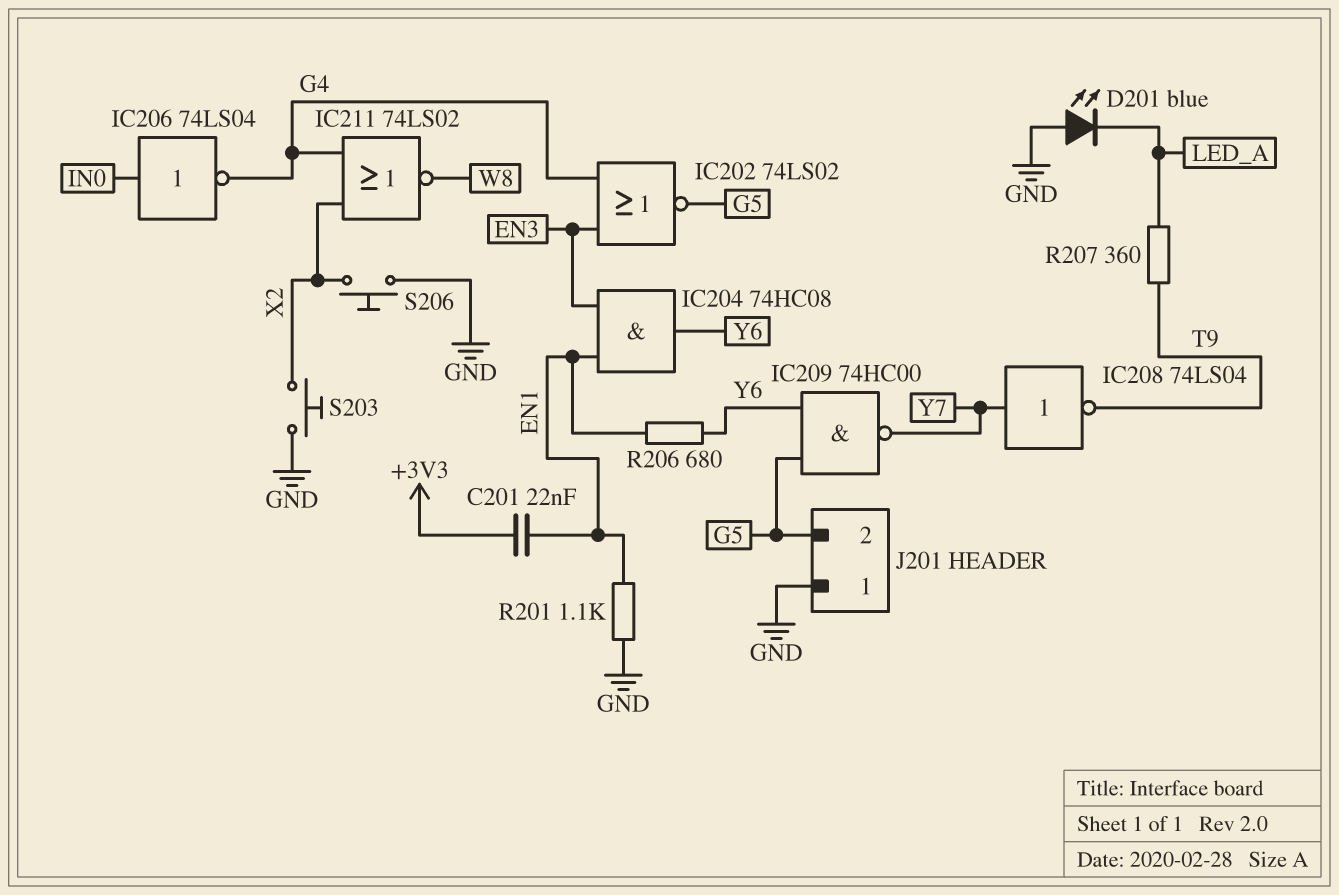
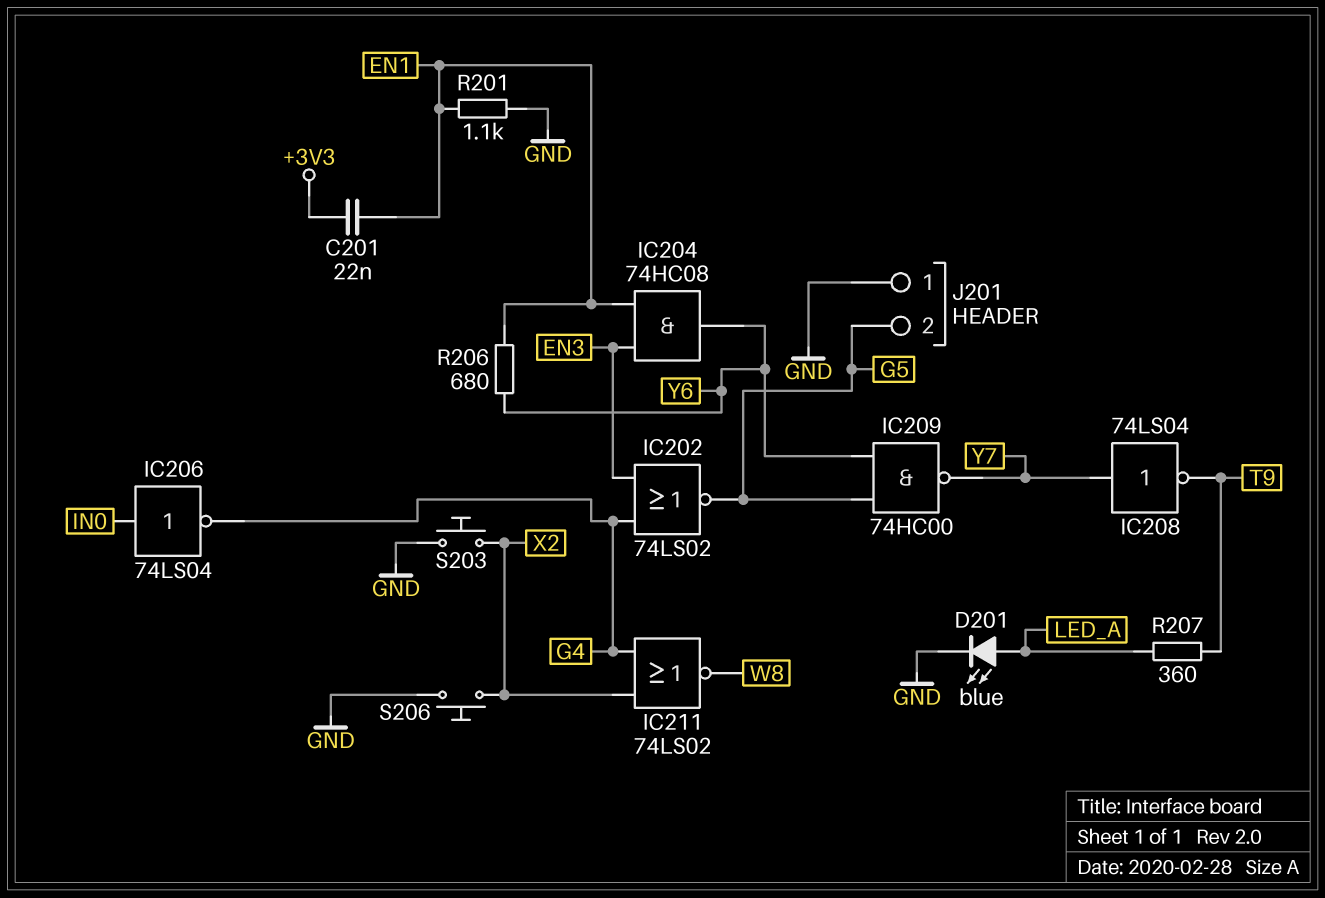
D201: LED blue (A GND, K LED_A) -> LED blue (A LED_A, K GND)

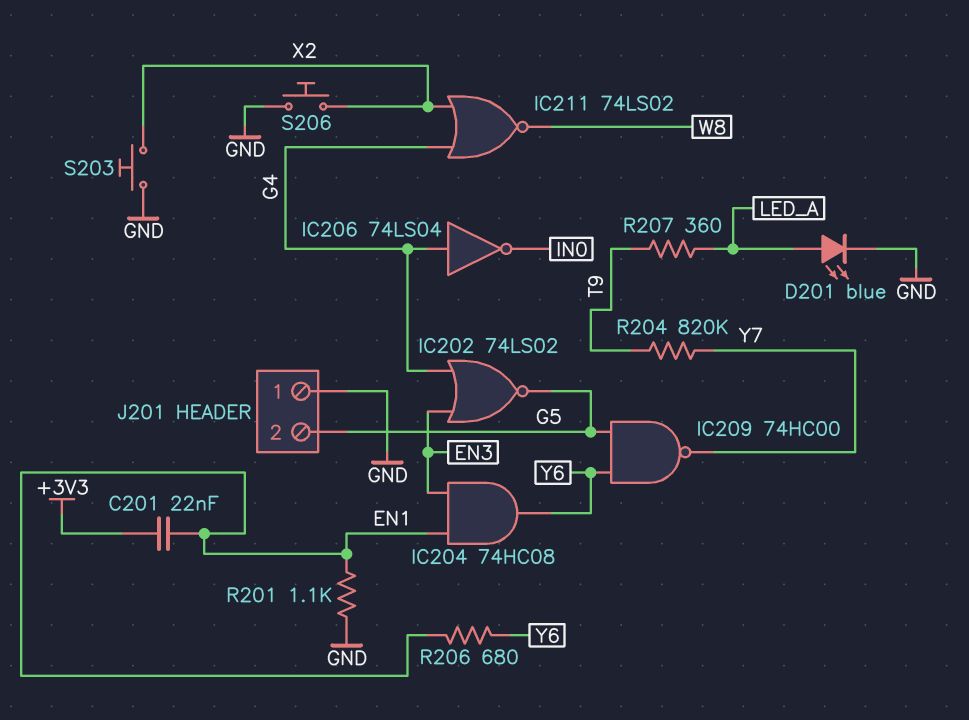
IC206: NOT 74LS04 (in IN0, out G4) -> NOT 74LS04 (in G4, out IN0)
IC208: NOT 74LS04 (in Y7, out T9) -> none
R204: none -> 820k (T9, Y7)

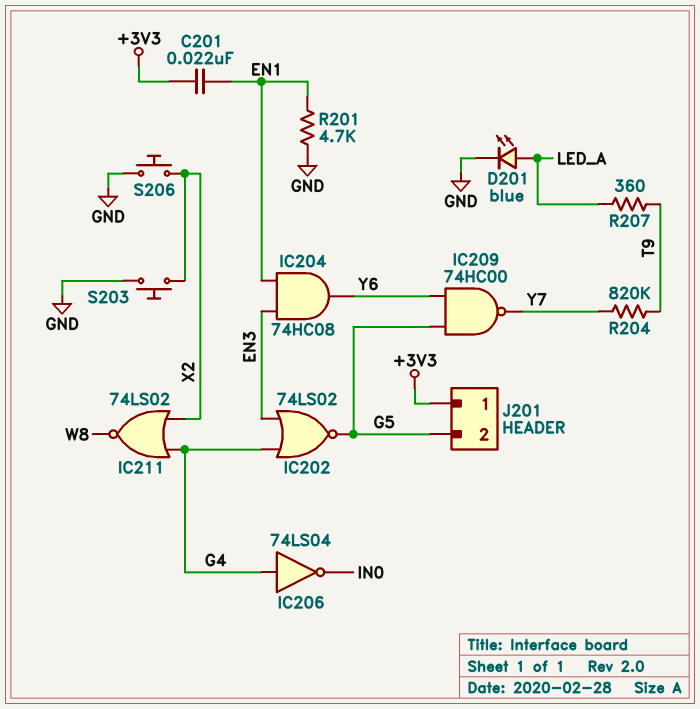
J201 pin 1: GND -> +3V3
R201: 1.1k (EN1, GND) -> 4.7k (EN1, GND)
R206: 680 (EN1, Y6) -> none

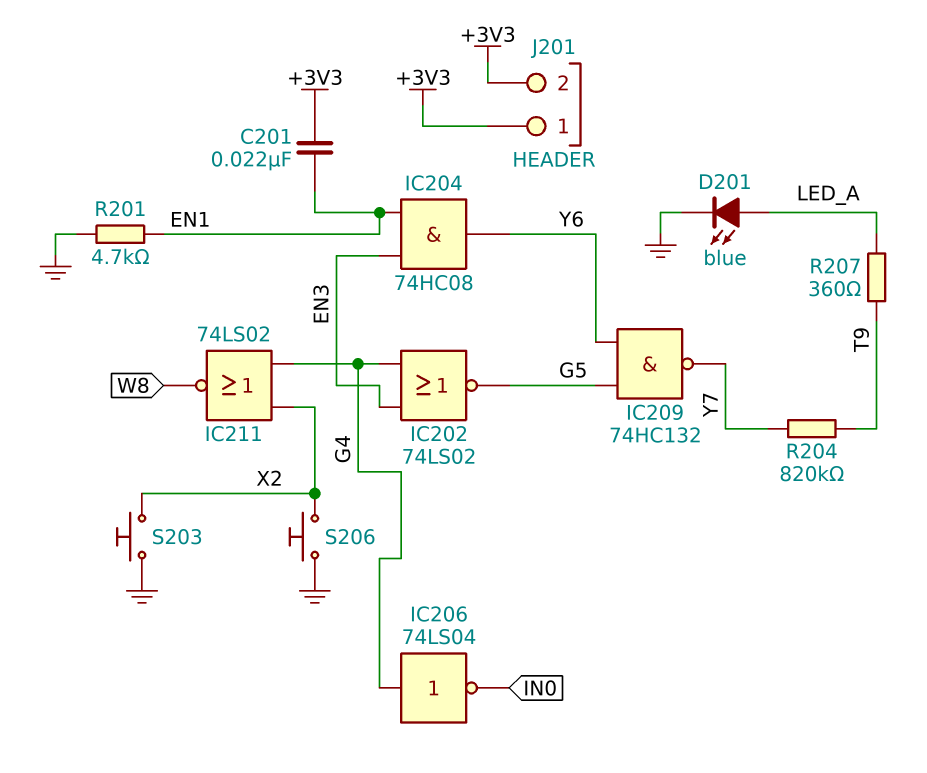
IC209: NAND 74HC00 (in G5, in Y6, out Y7) -> NAND 74HC132 (in G5, in Y6, out Y7)
J201 pin 2: G5 -> +3V3

